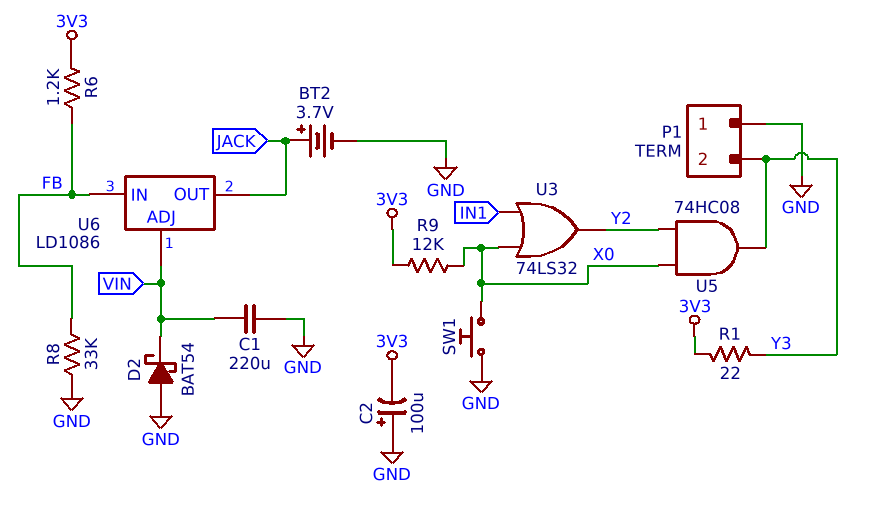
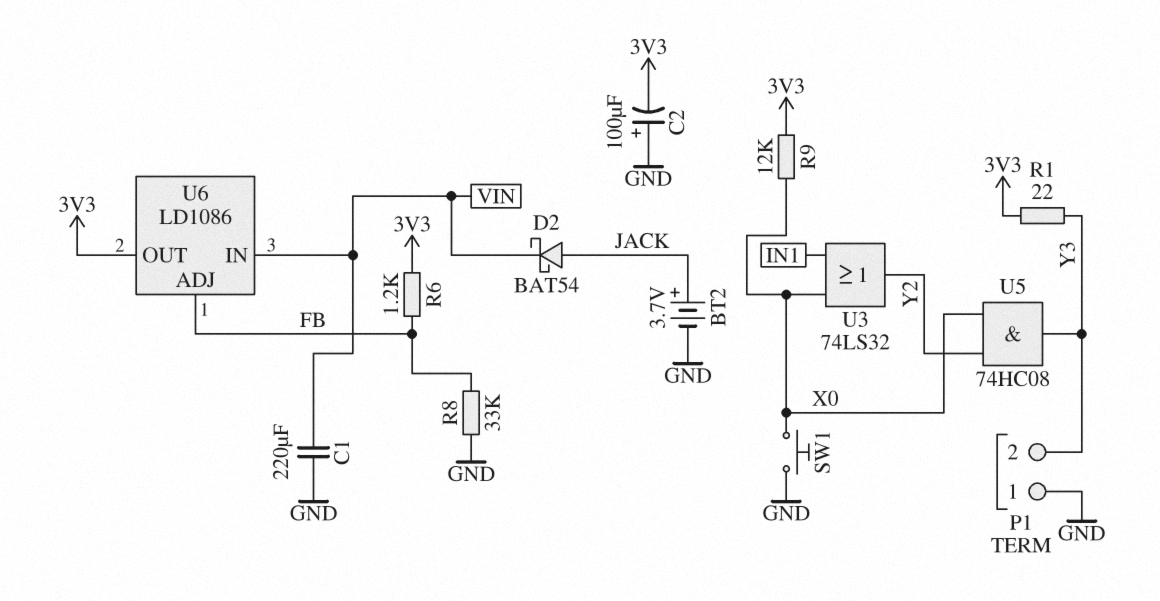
D2: schottky BAT54 (A GND, K VIN) -> schottky BAT54 (A JACK, K VIN)
U6 pin ADJ: VIN -> FB
U6 pin IN: FB -> VIN
U6 pin OUT: JACK -> 3V3

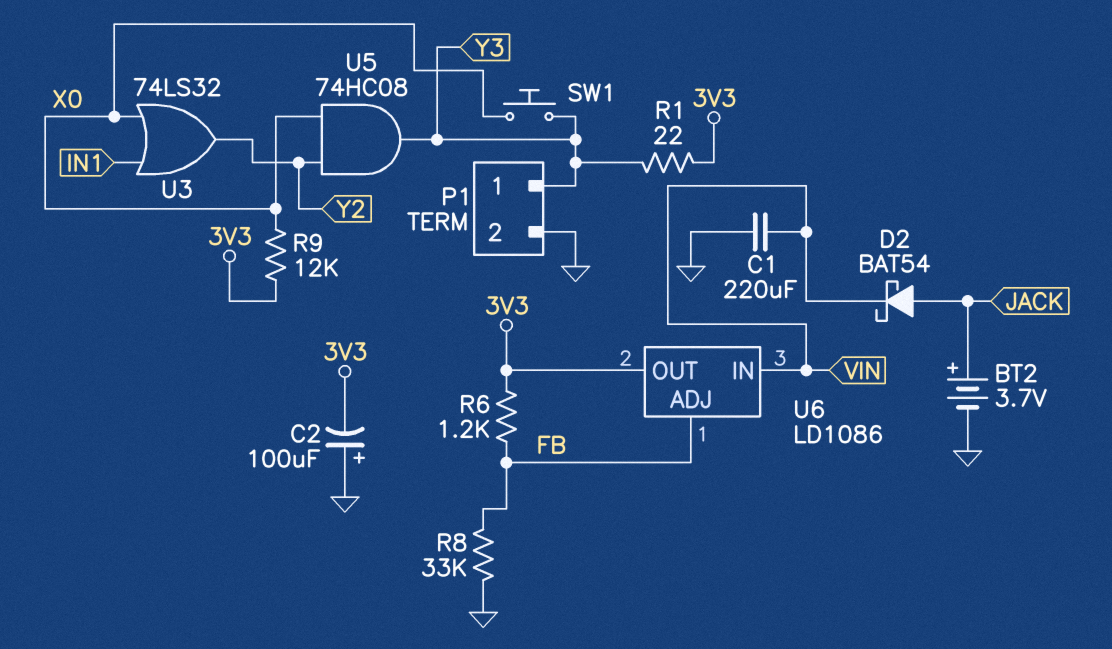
P1 pin 1: GND -> Y3
P1 pin 2: Y3 -> GND
SW1: button (GND, X0) -> button (X0, Y3)

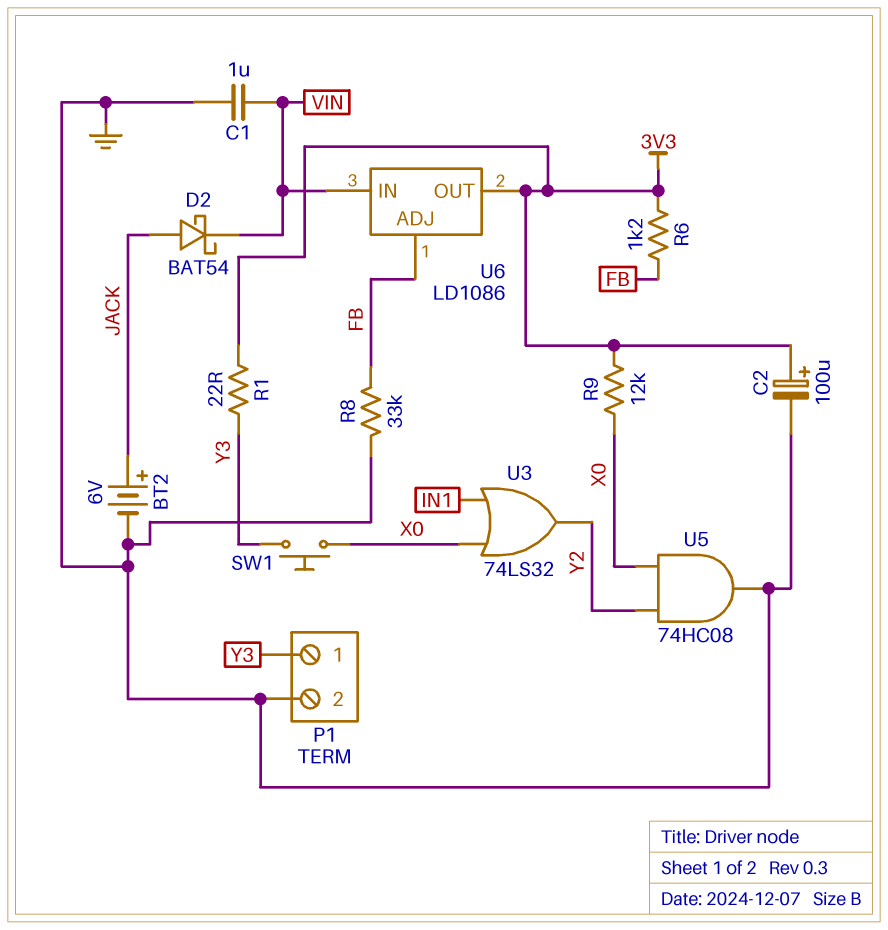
BT2: 3.7V (plus JACK, minus GND) -> 6V (plus JACK, minus GND)
C1: 220uF (GND, VIN) -> 1uF (GND, VIN)
C2: 100uF (plus GND, minus 3V3) -> 100uF (plus 3V3, minus GND)
U5: AND 74HC08 (in X0, in Y2, out Y3) -> AND 74HC08 (in X0, in Y2, out GND)

